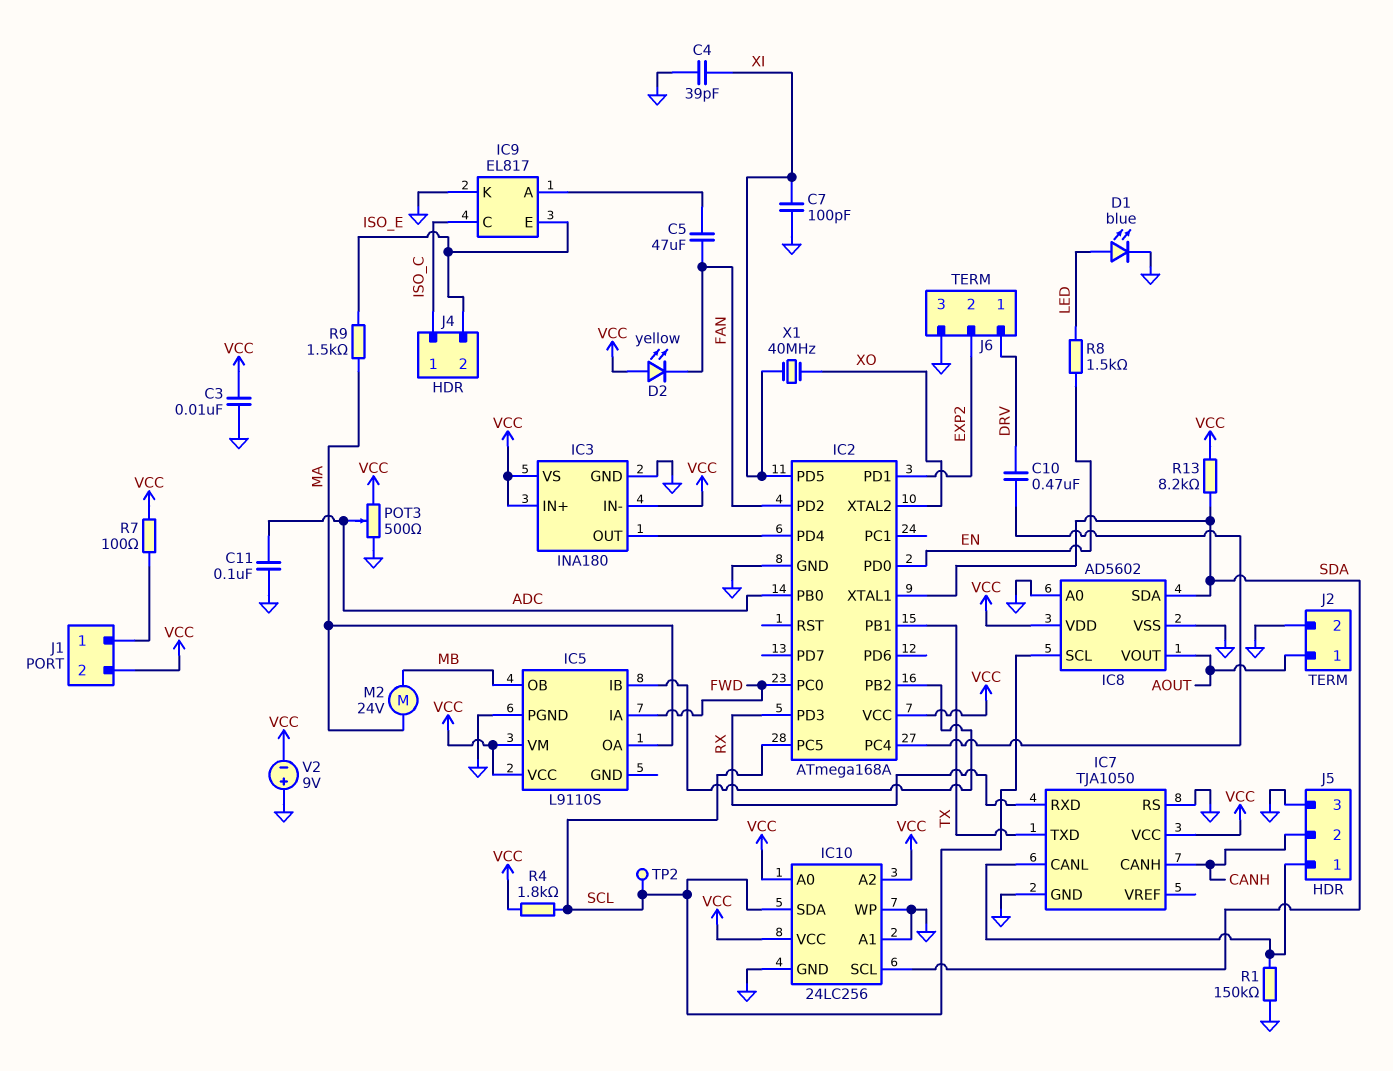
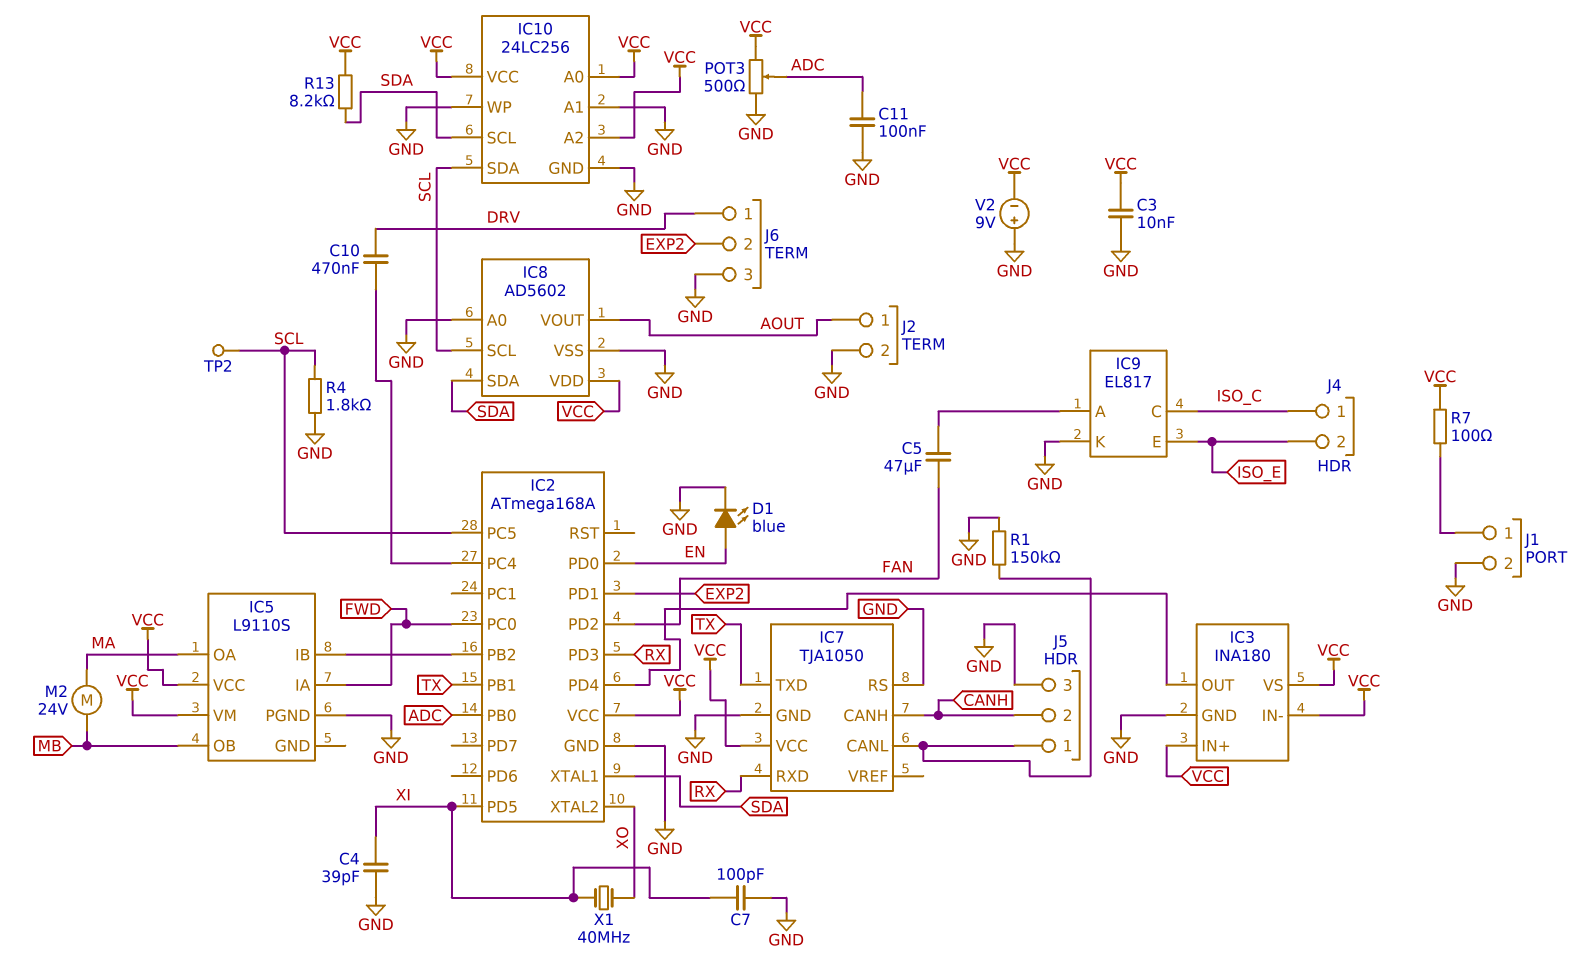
D1: LED blue (A LED, K GND) -> LED blue (A EN, K GND)
D2: LED yellow (A VCC, K FAN) -> none
J1 pin 2: VCC -> GND
R4: 1.8k (SCL, VCC) -> 1.8k (GND, SCL)
R8: 1.5k (EN, LED) -> none
R9: 1.5k (ISO_E, MA) -> none

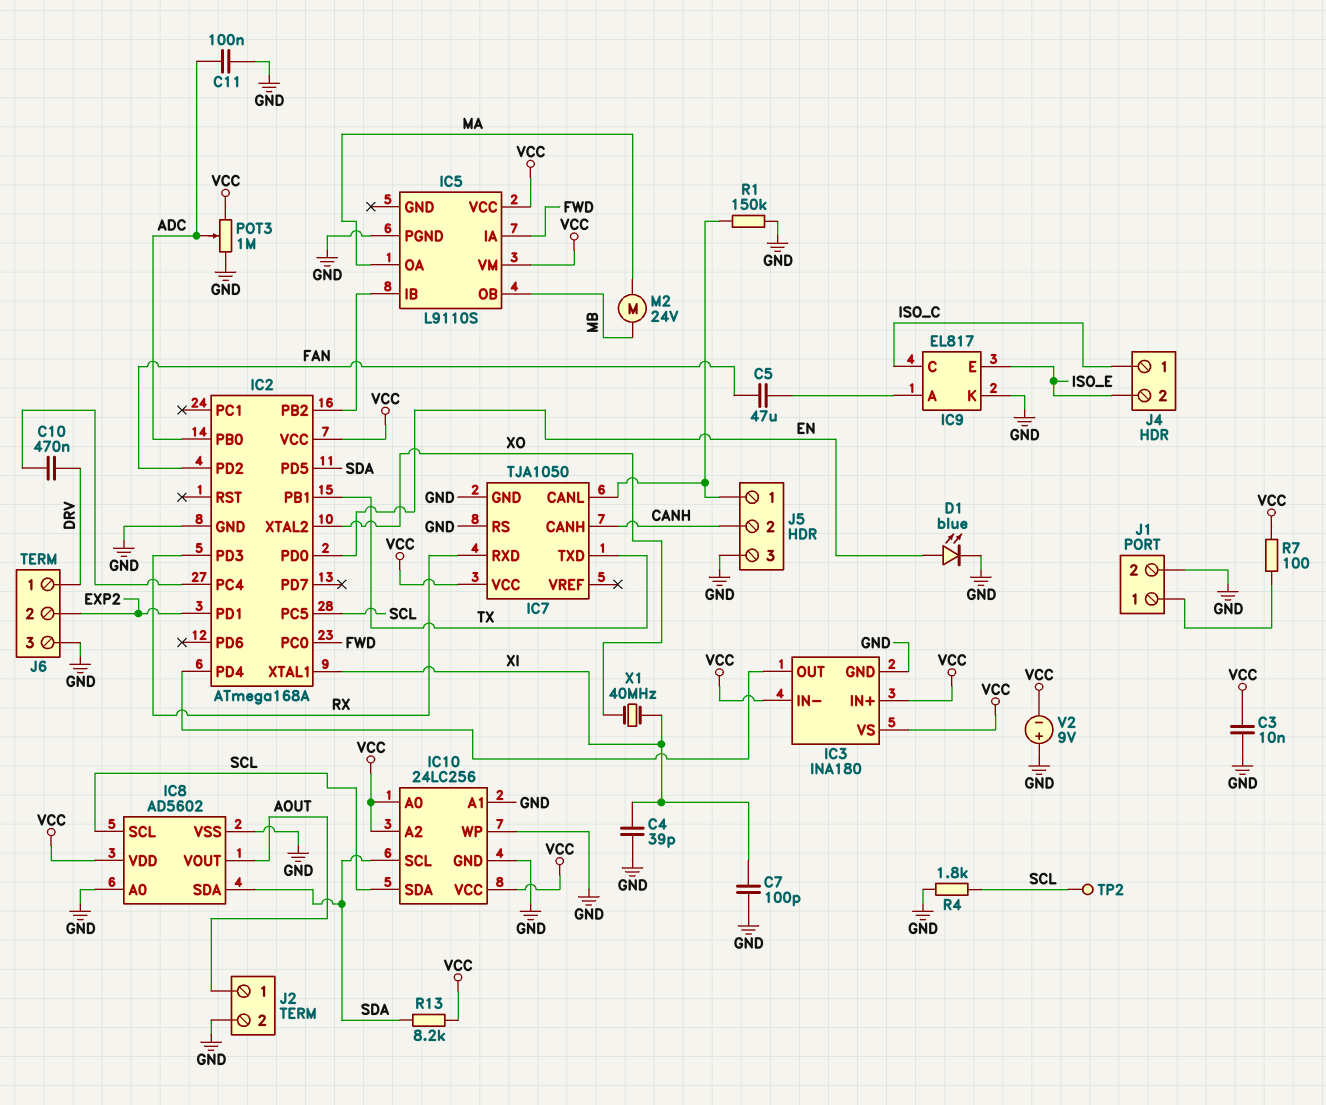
IC2 pin PD5: XI -> SDA
IC2 pin XTAL1: SDA -> XI
POT3: 500 (GND, VCC, wiper ADC) -> 1M (GND, VCC, wiper ADC)

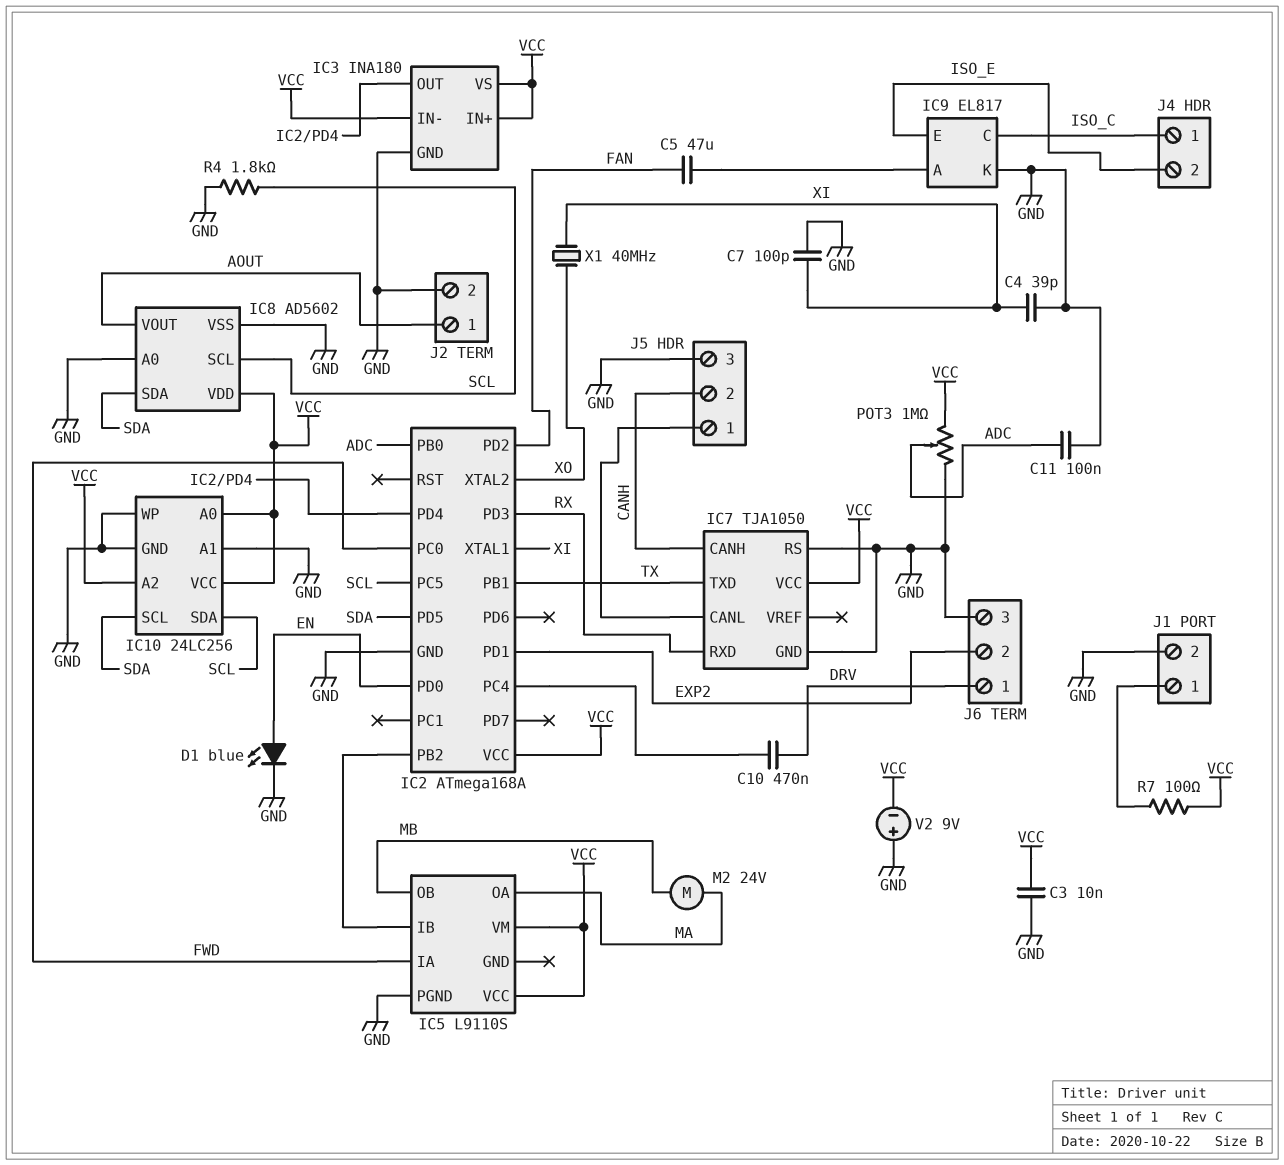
R1: 150k (GND, IC7/CANL) -> none
R13: 8.2k (SDA, VCC) -> none
TP2: test point (SCL) -> none

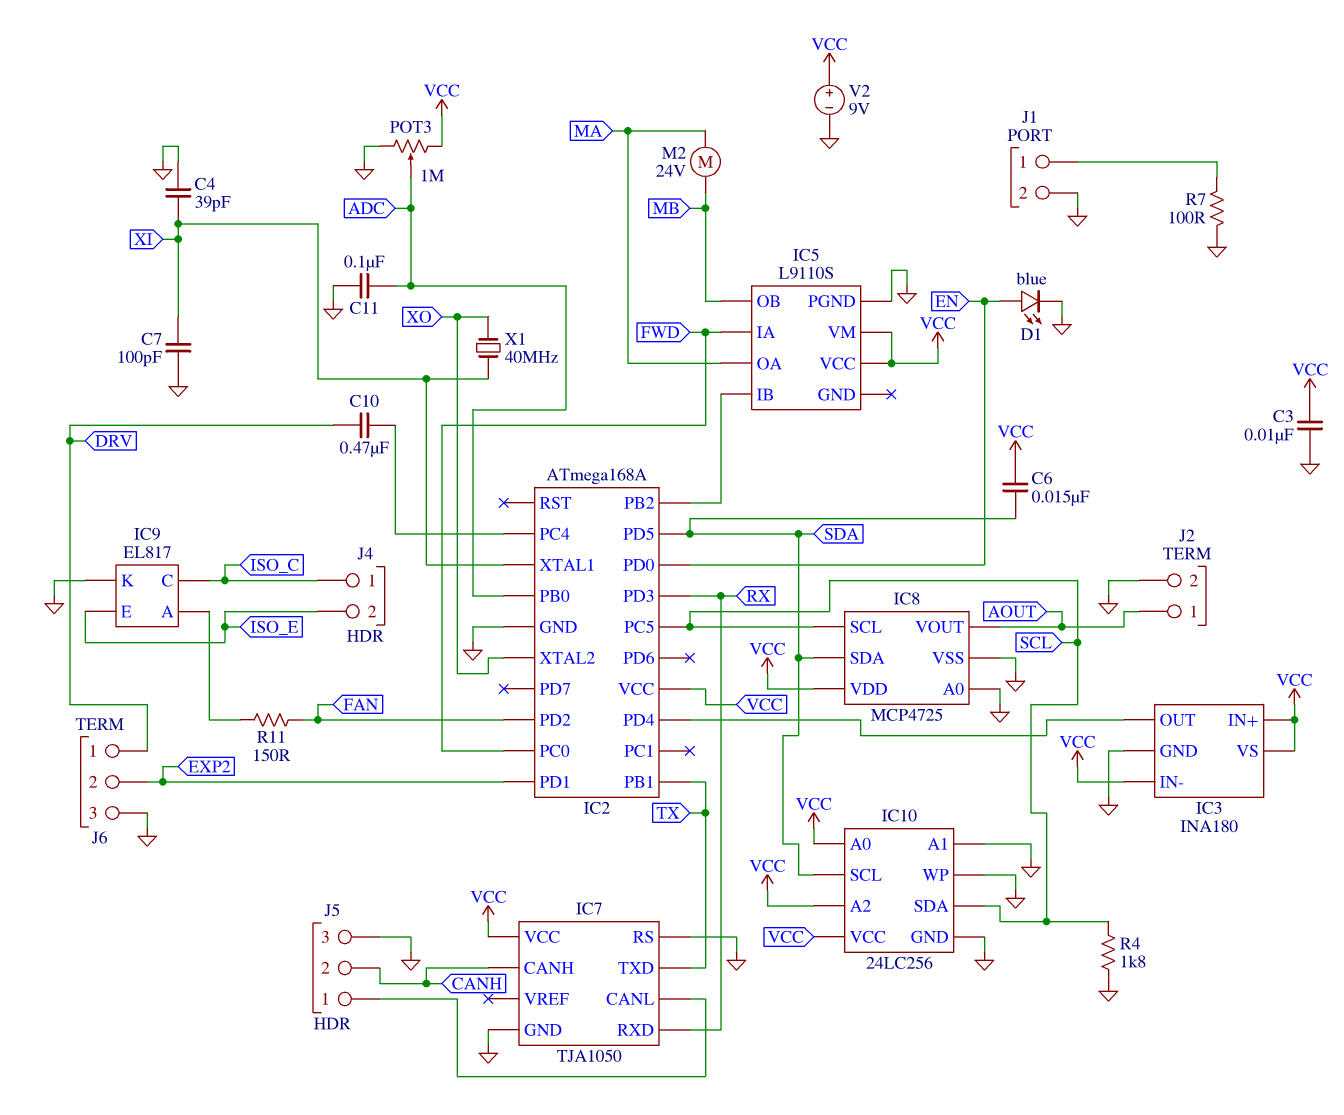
C5: 47uF (FAN, IC9/A) -> none
C6: none -> 15nF (SDA, VCC)
IC8: AD5602 -> MCP4725
R7: 100 (J1/1, VCC) -> 100 (GND, J1/1)
R11: none -> 150 (FAN, IC9/A)
V2: 9V (plus GND, minus VCC) -> 9V (plus VCC, minus GND)

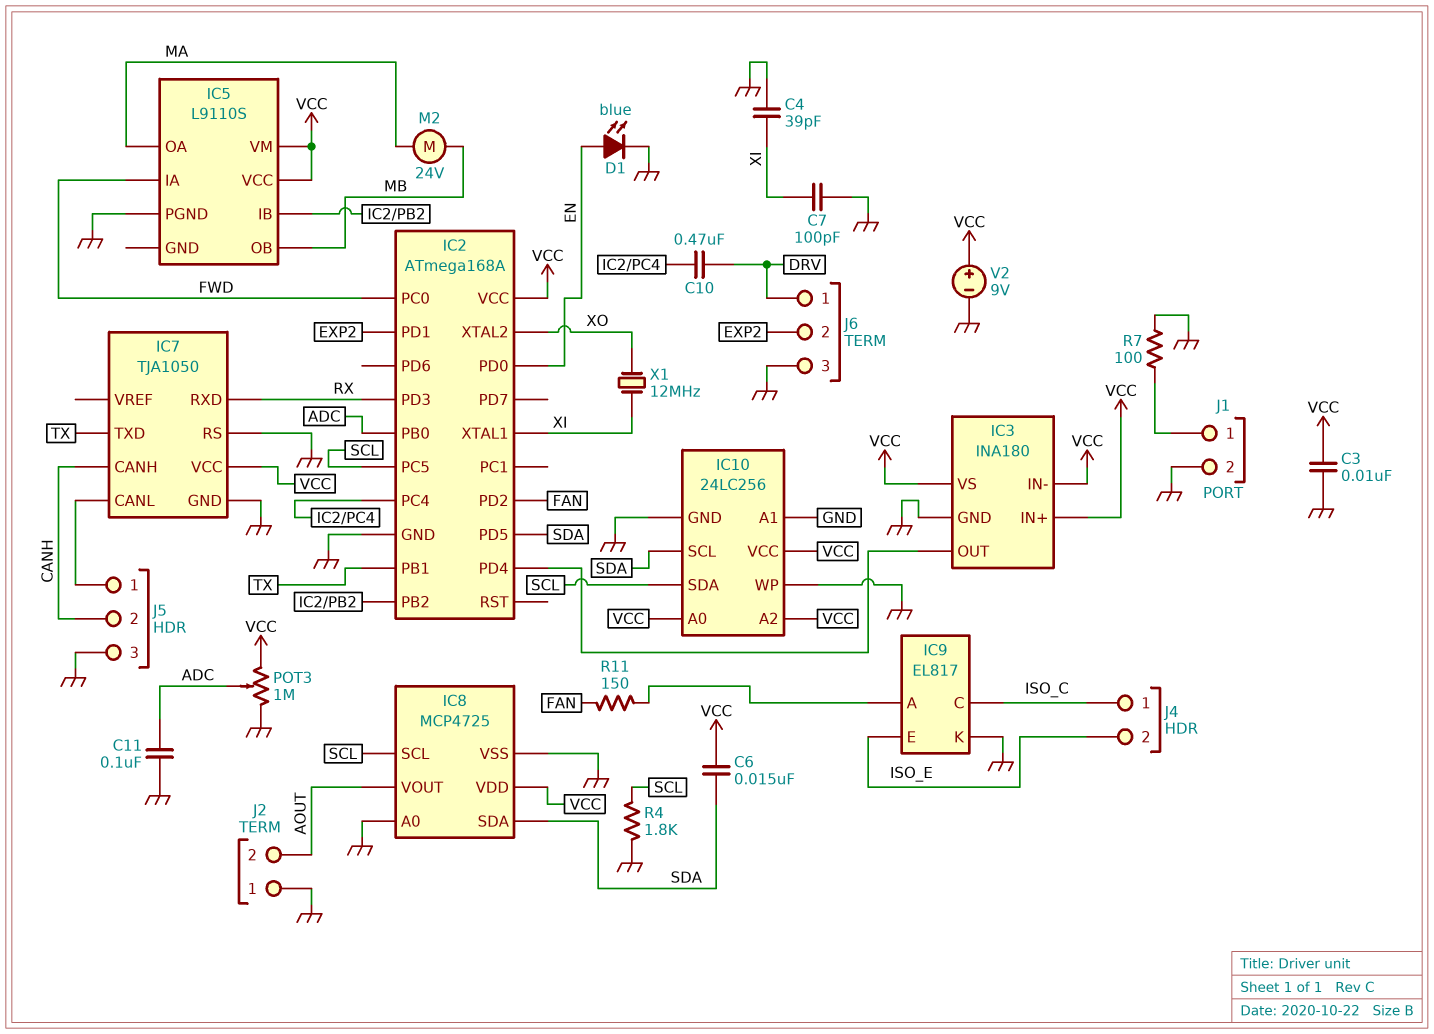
J2 pin 1: AOUT -> GND
J2 pin 2: GND -> AOUT
X1: 40MHz (XI, XO) -> 12MHz (XI, XO)

